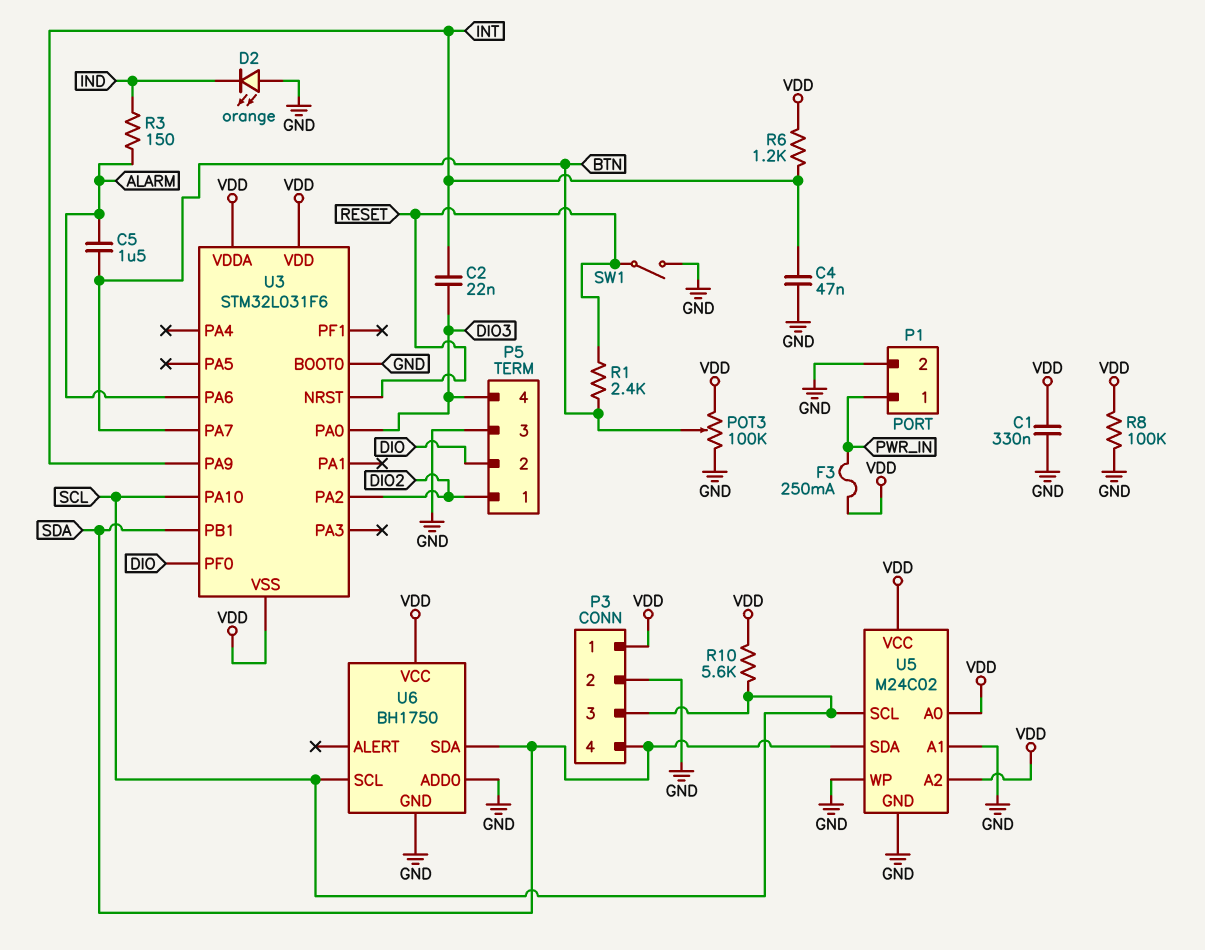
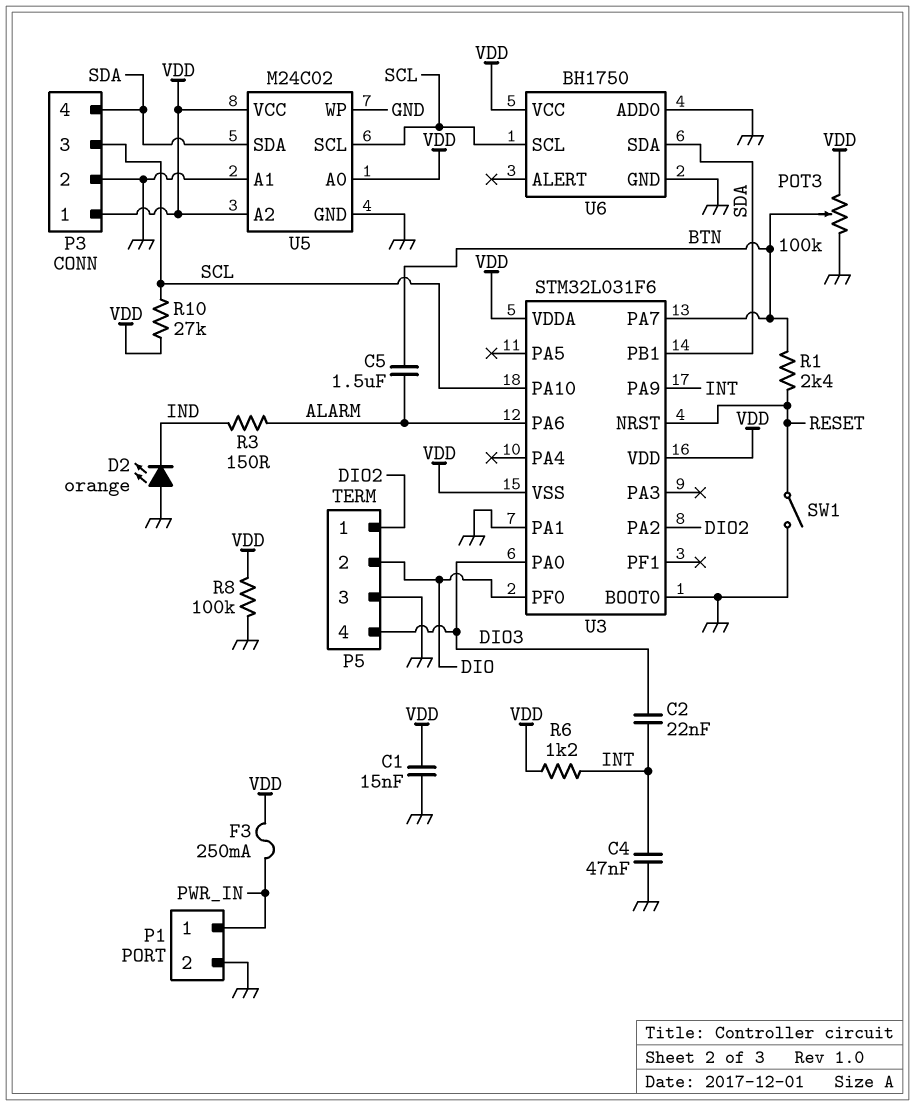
C1: 330nF (GND, VDD) -> 15nF (GND, VDD)
R10: 5.6k (SCL, VDD) -> 27k (SCL, VDD)
U3 pin PA1: none -> GND

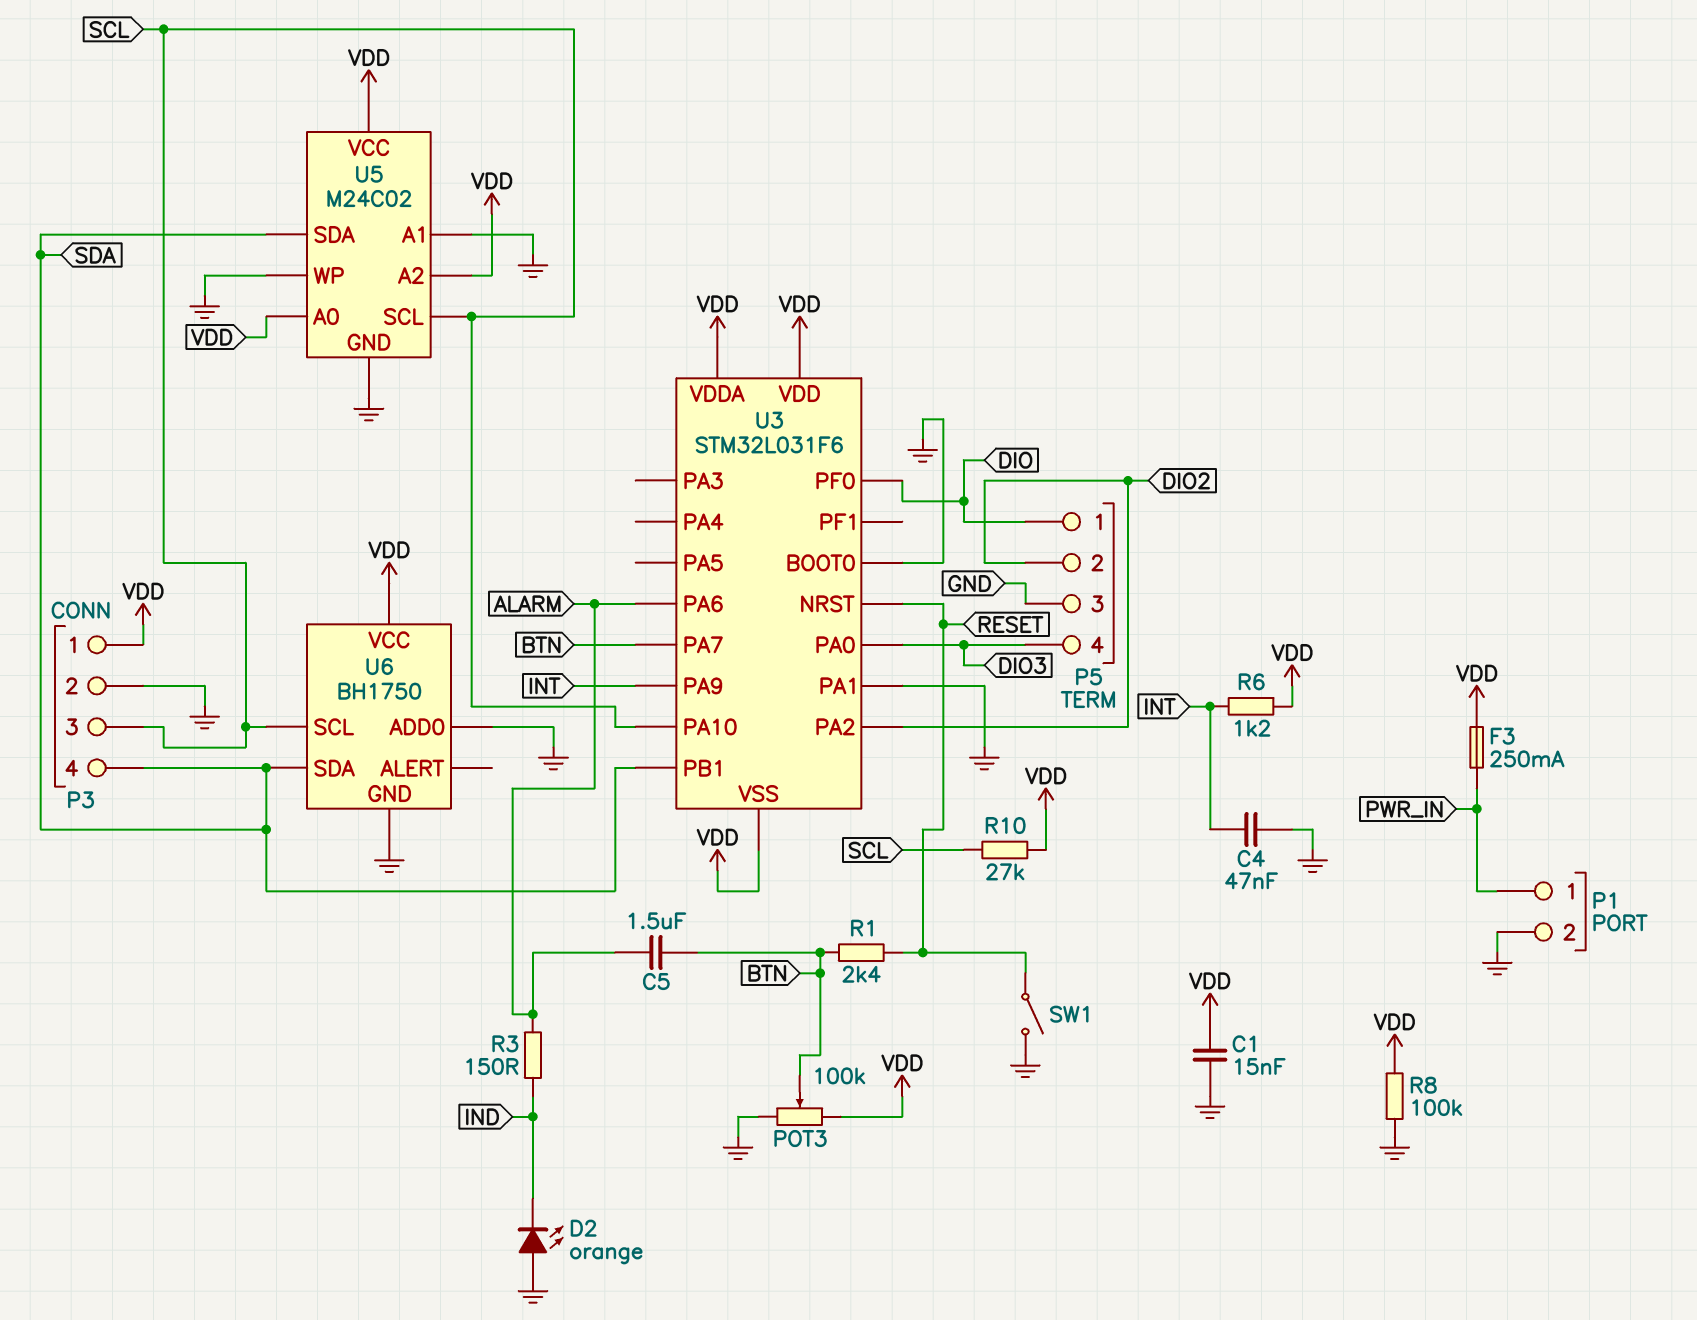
C2: 22nF (DIO3, INT) -> none
P5 pin 1: DIO2 -> DIO
P5 pin 2: DIO -> DIO2

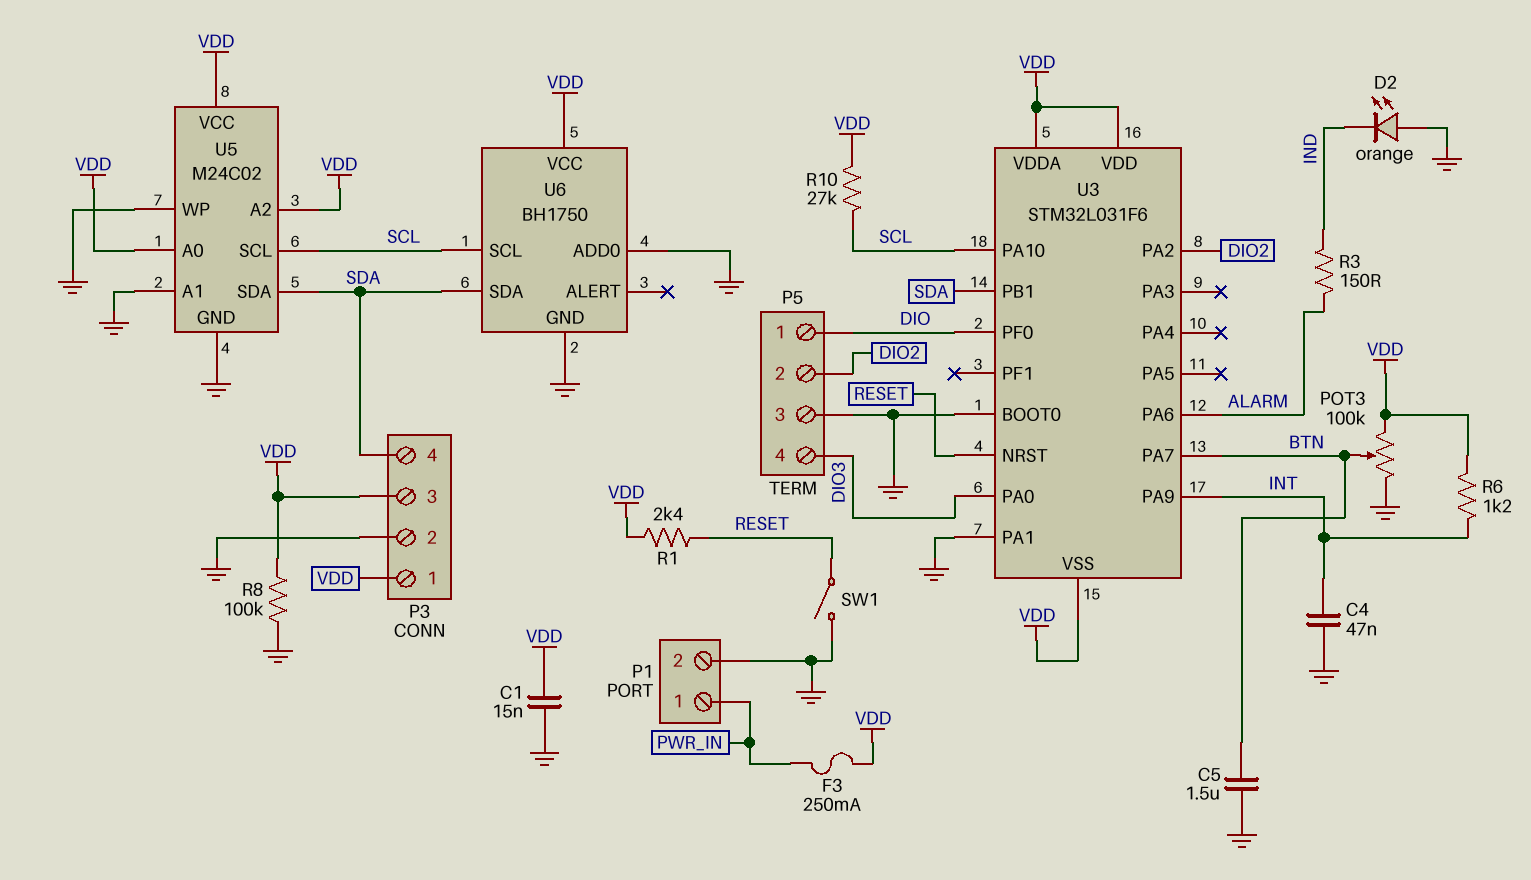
C5: 1.5uF (ALARM, BTN) -> 1.5uF (BTN, GND)
P3 pin 3: SCL -> VDD
R1: 2.4k (BTN, RESET) -> 2.4k (RESET, VDD)

